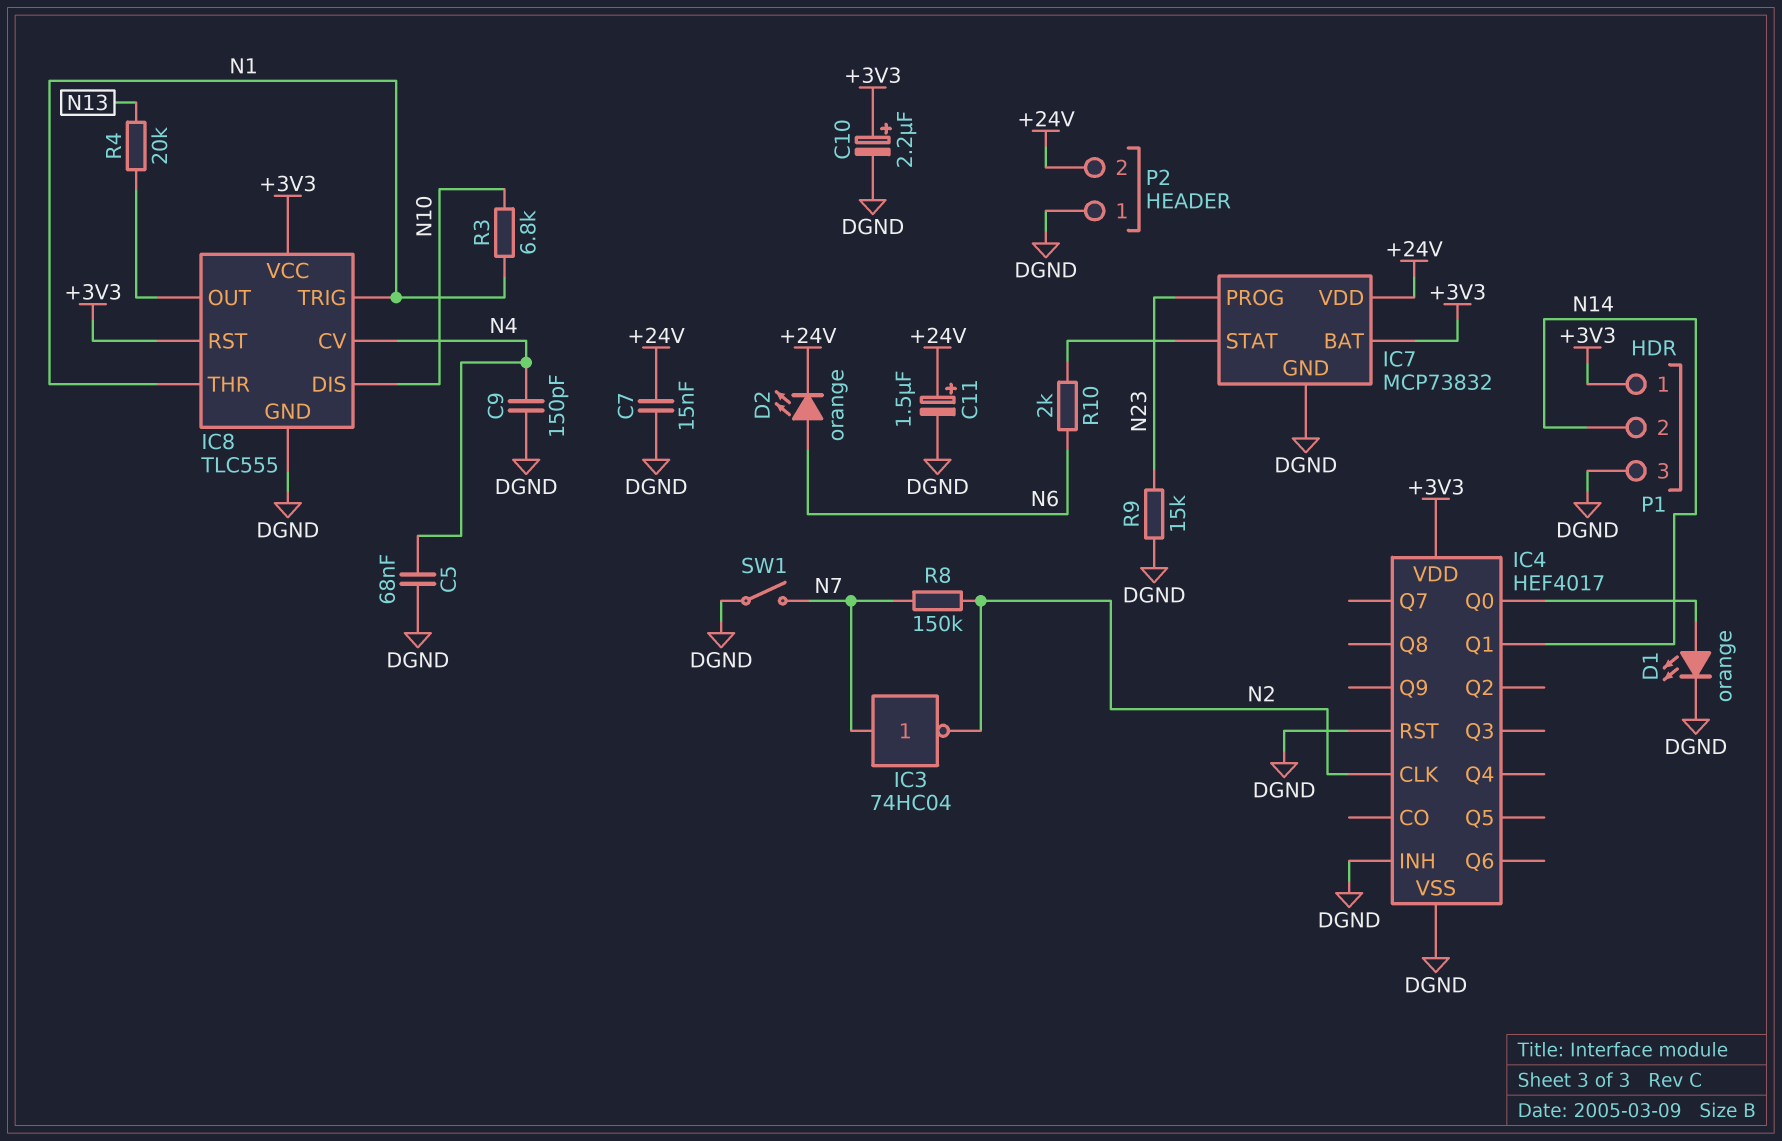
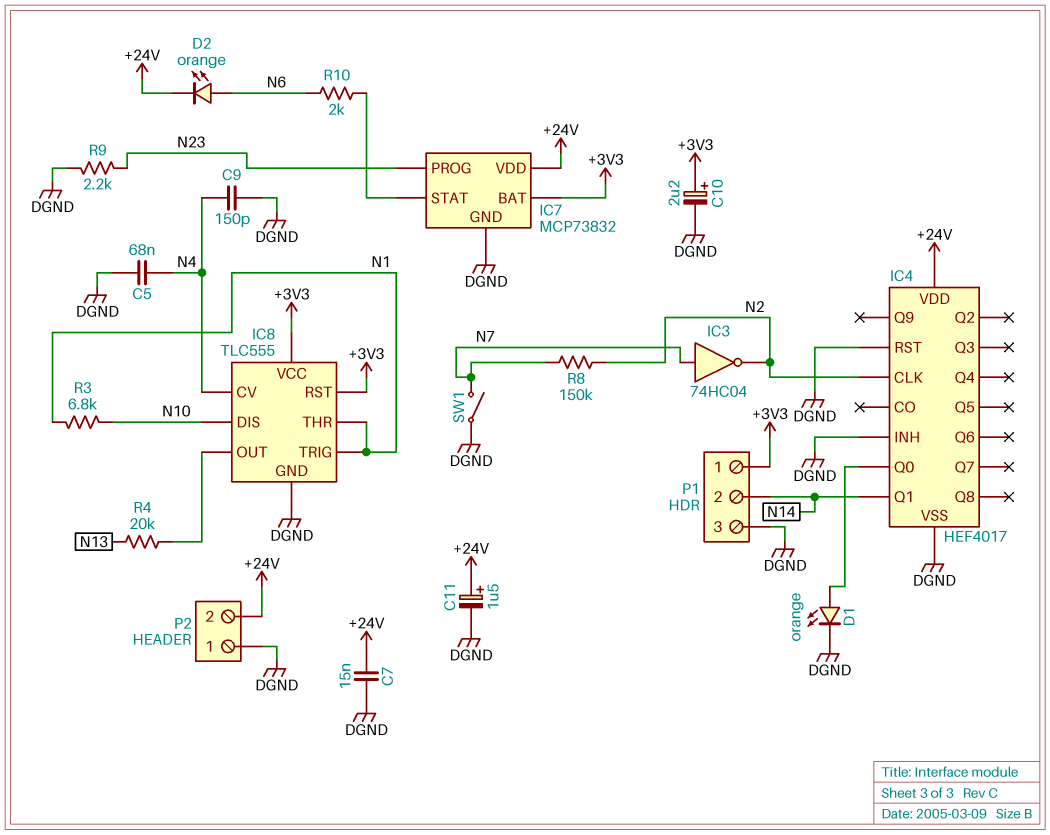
IC4 pin VDD: +3V3 -> +24V
R9: 15k (DGND, N23) -> 2.2k (DGND, N23)

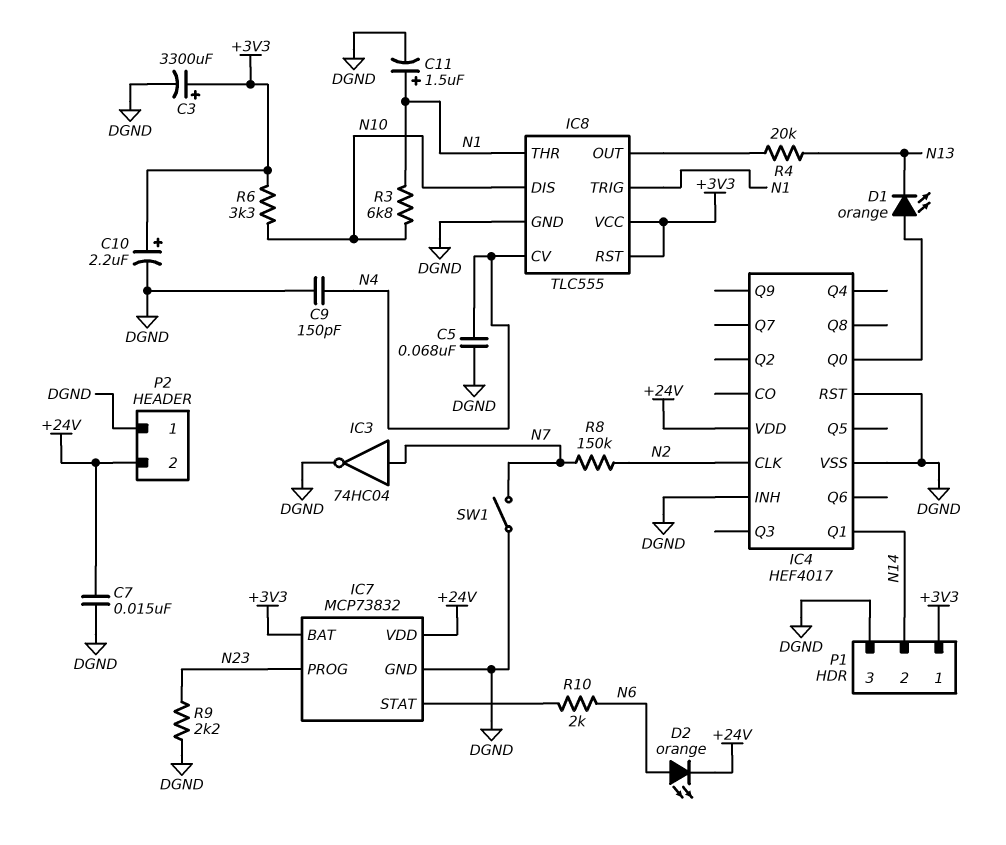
C3: none -> 3300uF (plus +3V3, minus DGND)
C11: 1.5uF (plus +24V, minus DGND) -> 1.5uF (plus N1, minus DGND)
D1: LED orange (A IC4/Q0, K DGND) -> LED orange (A IC4/Q0, K N13)
IC3: NOT 74HC04 (in N7, out N2) -> NOT 74HC04 (in N7, out DGND)
R6: none -> 3.3k (+3V3, N10)

